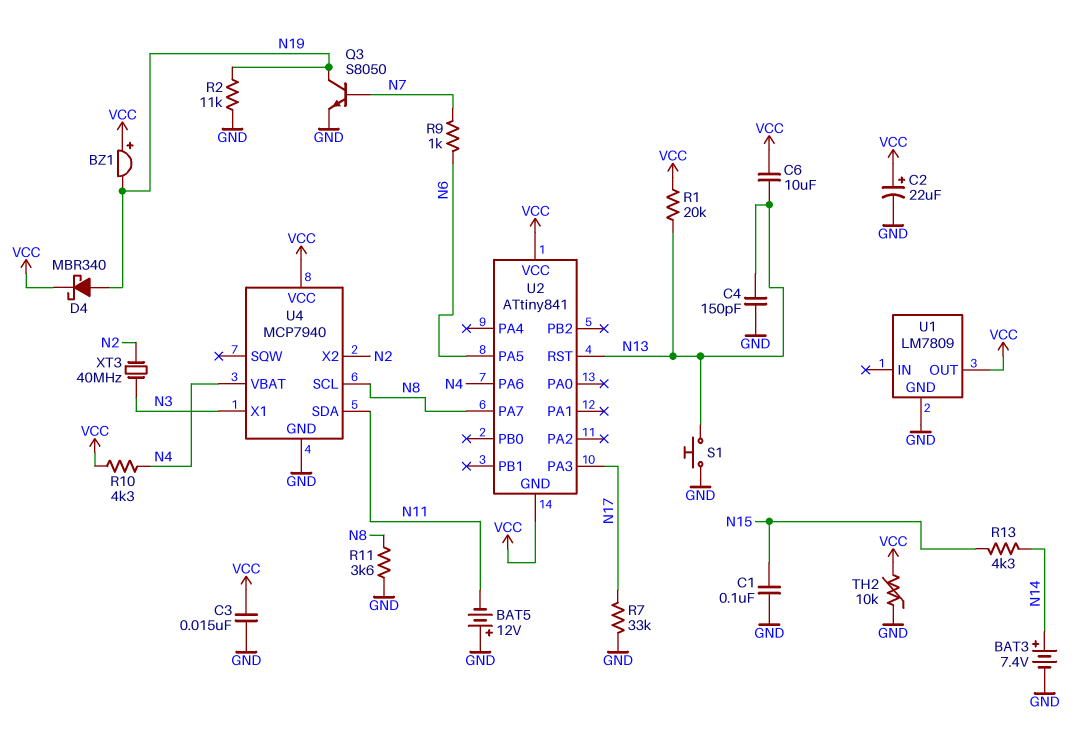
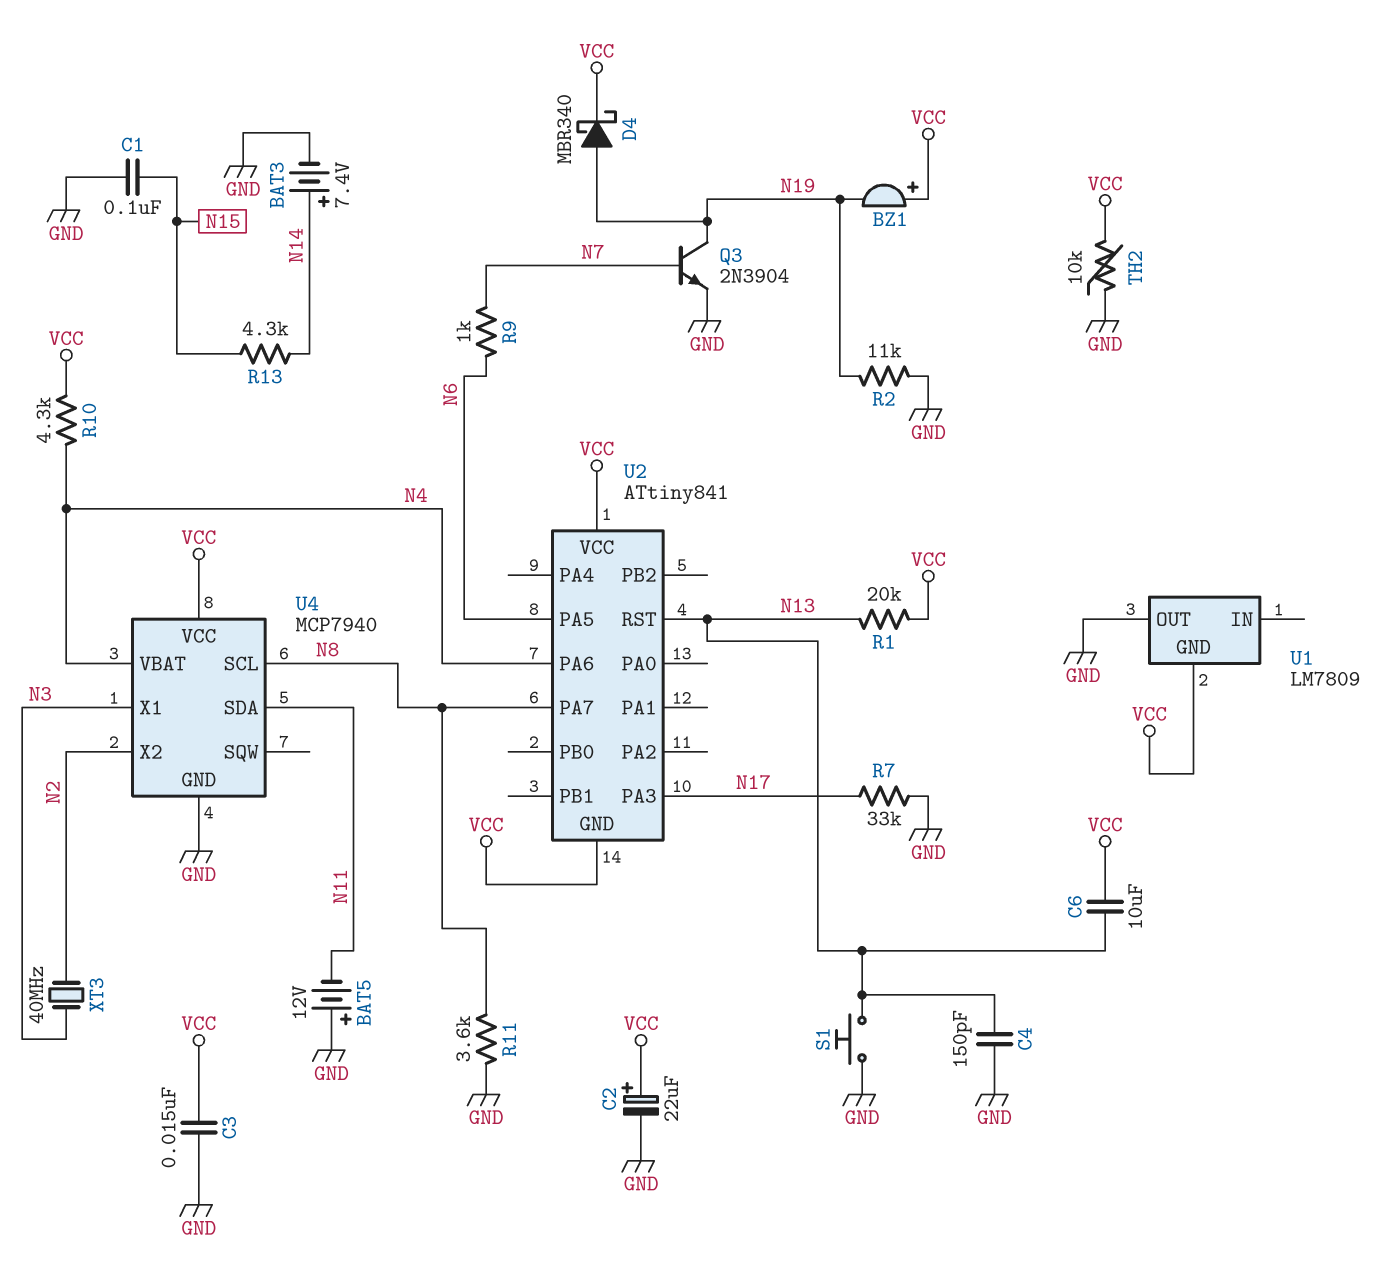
Q3: NPN S8050 (B N7, C N19, E GND) -> NPN 2N3904 (B N7, C N19, E GND)
U1 pin GND: GND -> VCC
U1 pin OUT: VCC -> GND

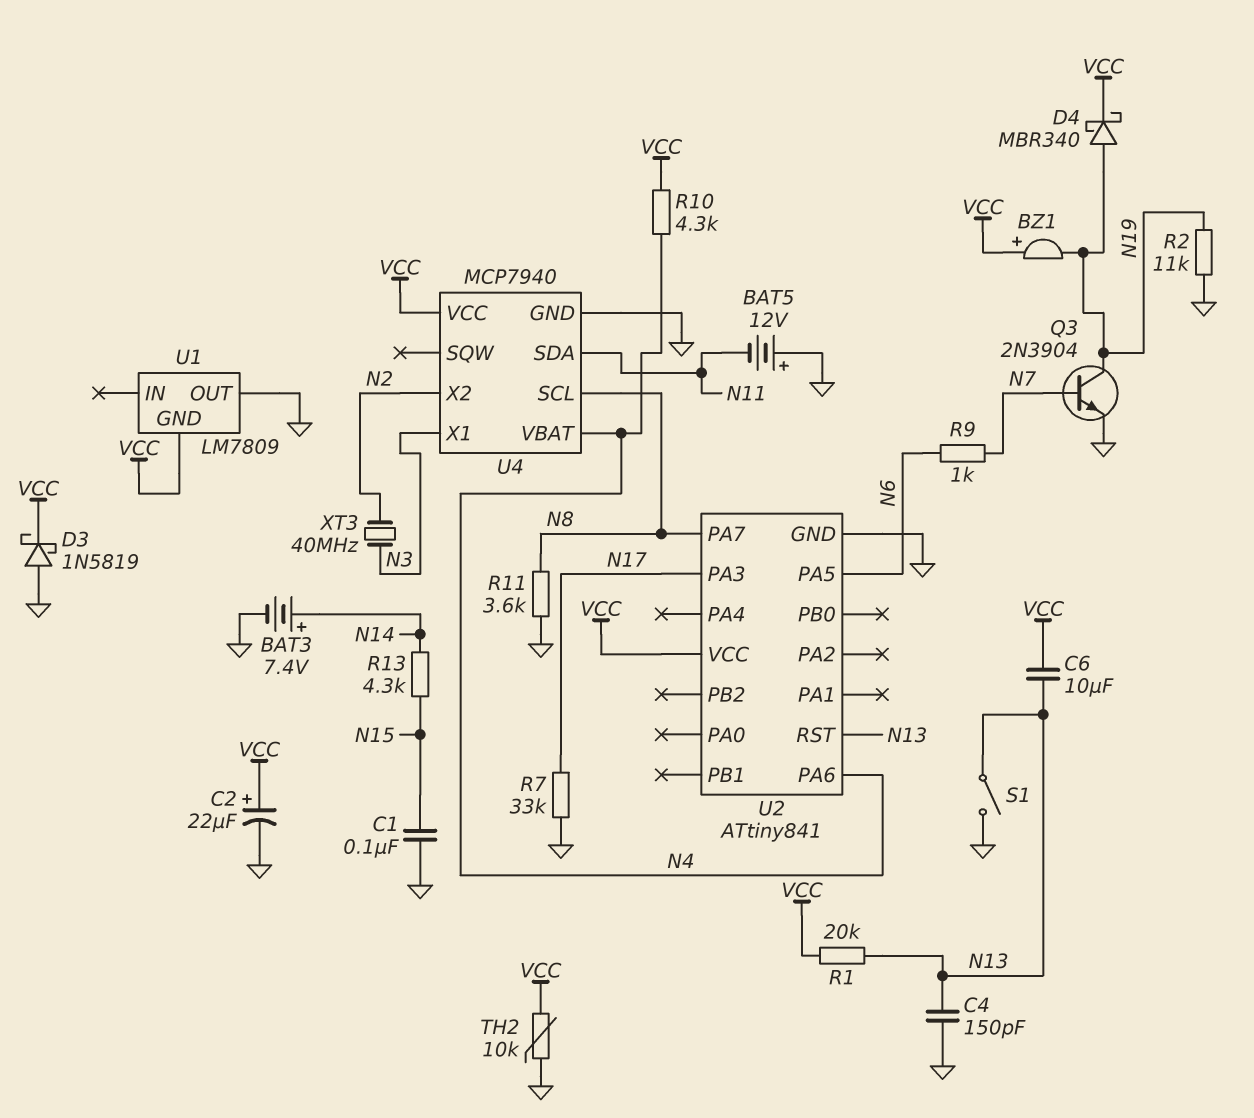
C3: 15nF (GND, VCC) -> none
D3: none -> schottky 1N5819 (A GND, K VCC)
S1: button (GND, N13) -> switch (GND, N13)
U2 pin GND: VCC -> GND

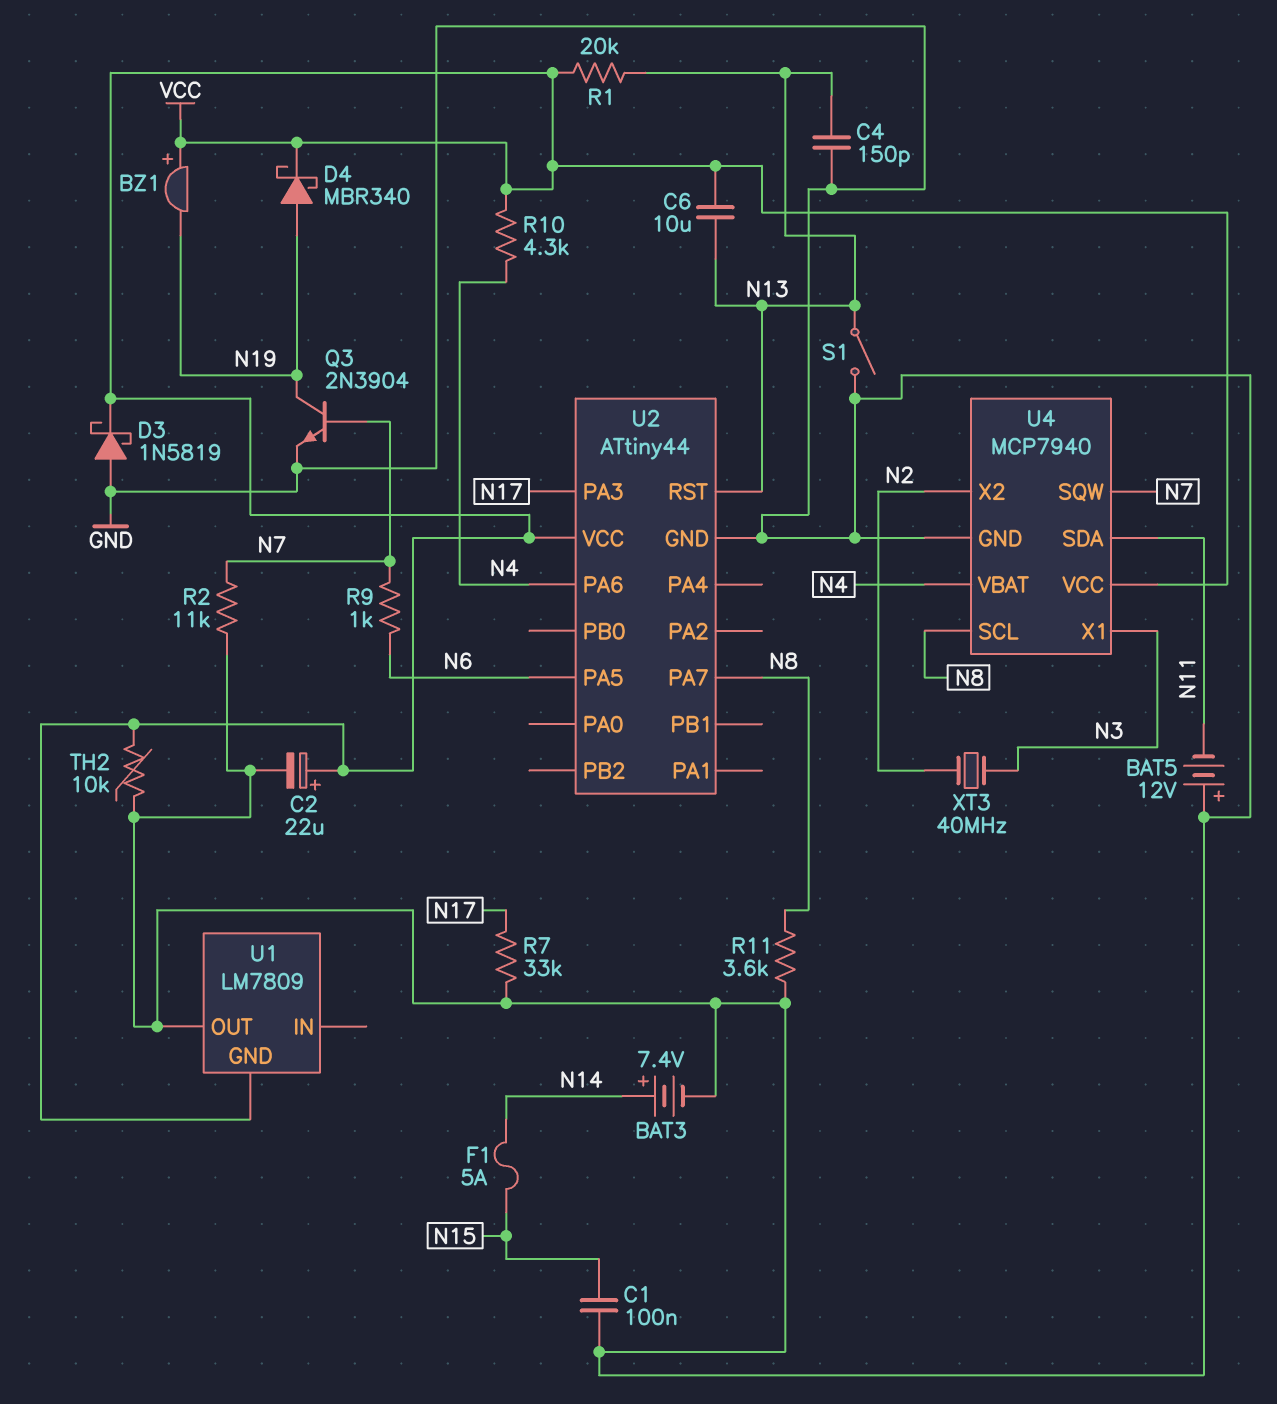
F1: none -> 5A (N14, N15)
R2: 11k (GND, N19) -> 11k (GND, N7)
R13: 4.3k (N14, N15) -> none
U2: ATtiny841 -> ATtiny44
U4 pin SQW: none -> N7

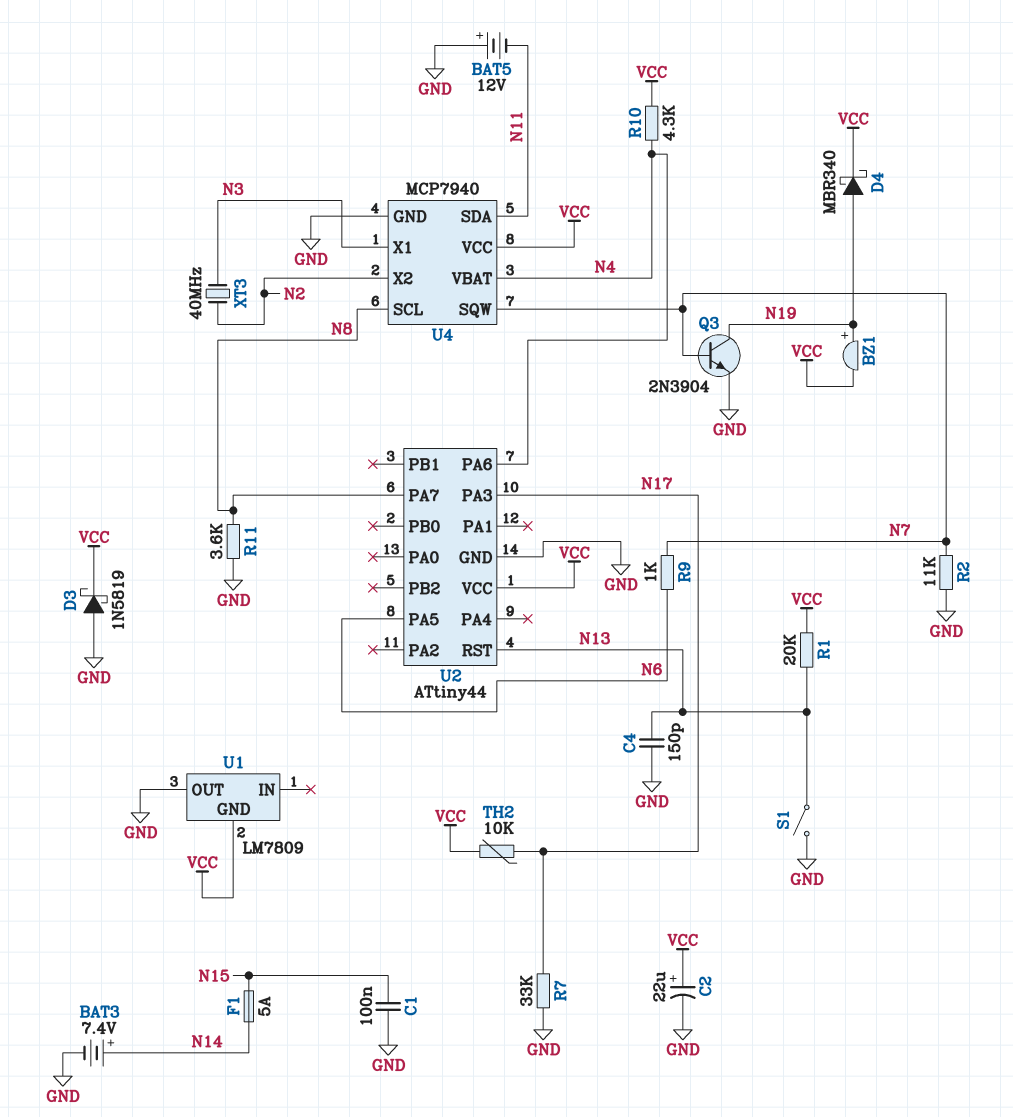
BZ1: buzzer (plus VCC, minus N19) -> buzzer (plus N19, minus VCC)
C6: 10uF (N13, VCC) -> none
TH2: 10k (GND, VCC) -> 10k (N17, VCC)

